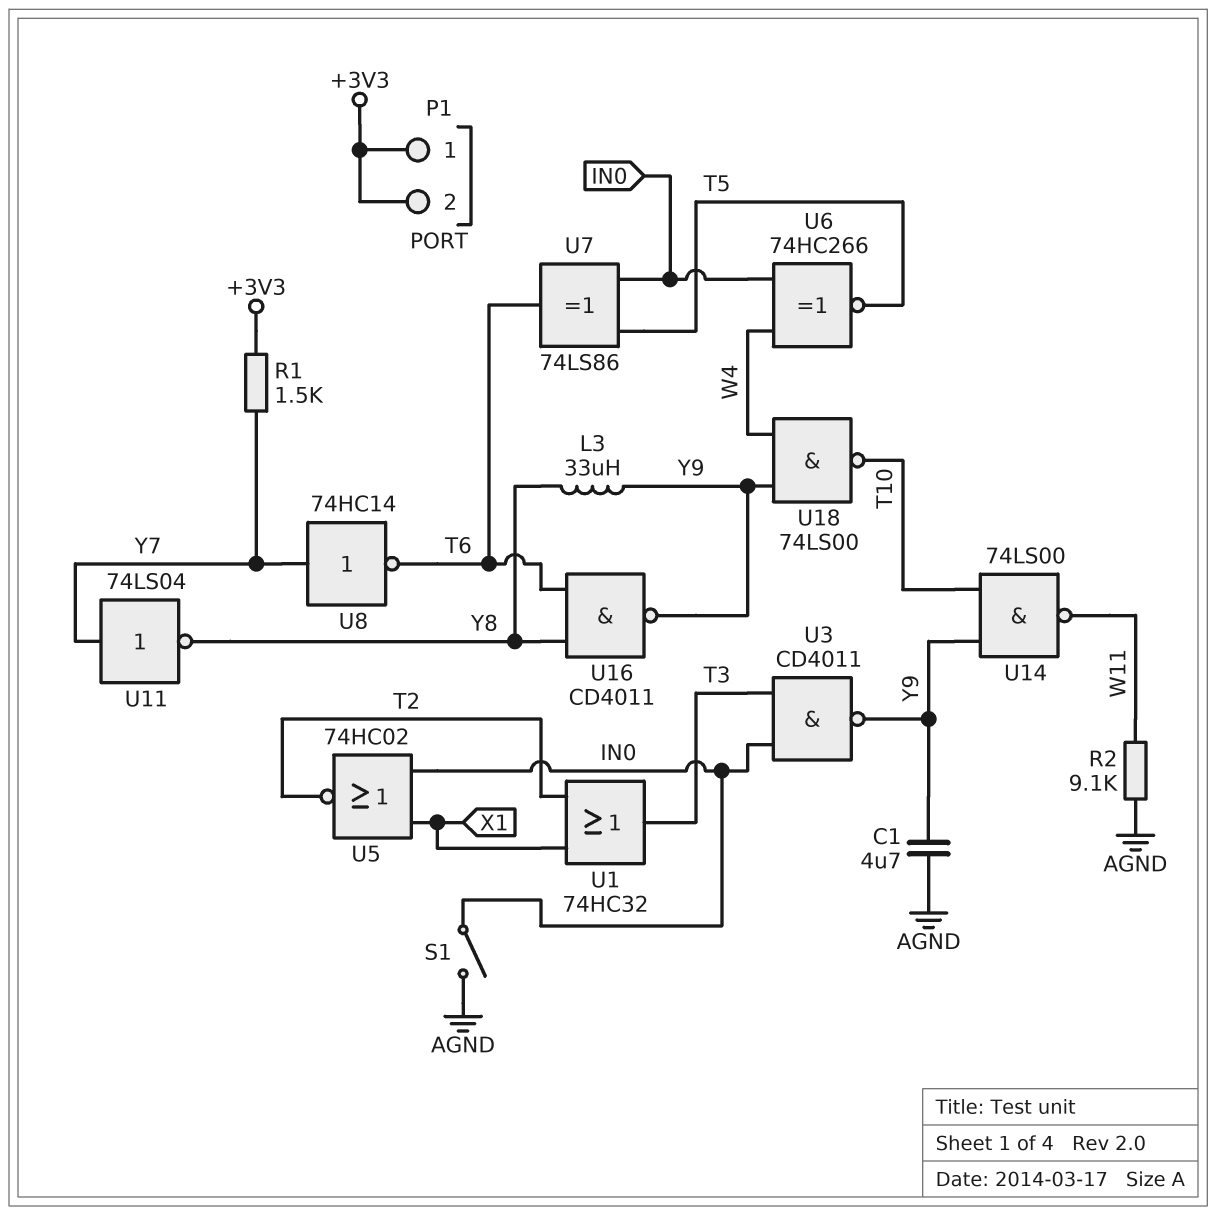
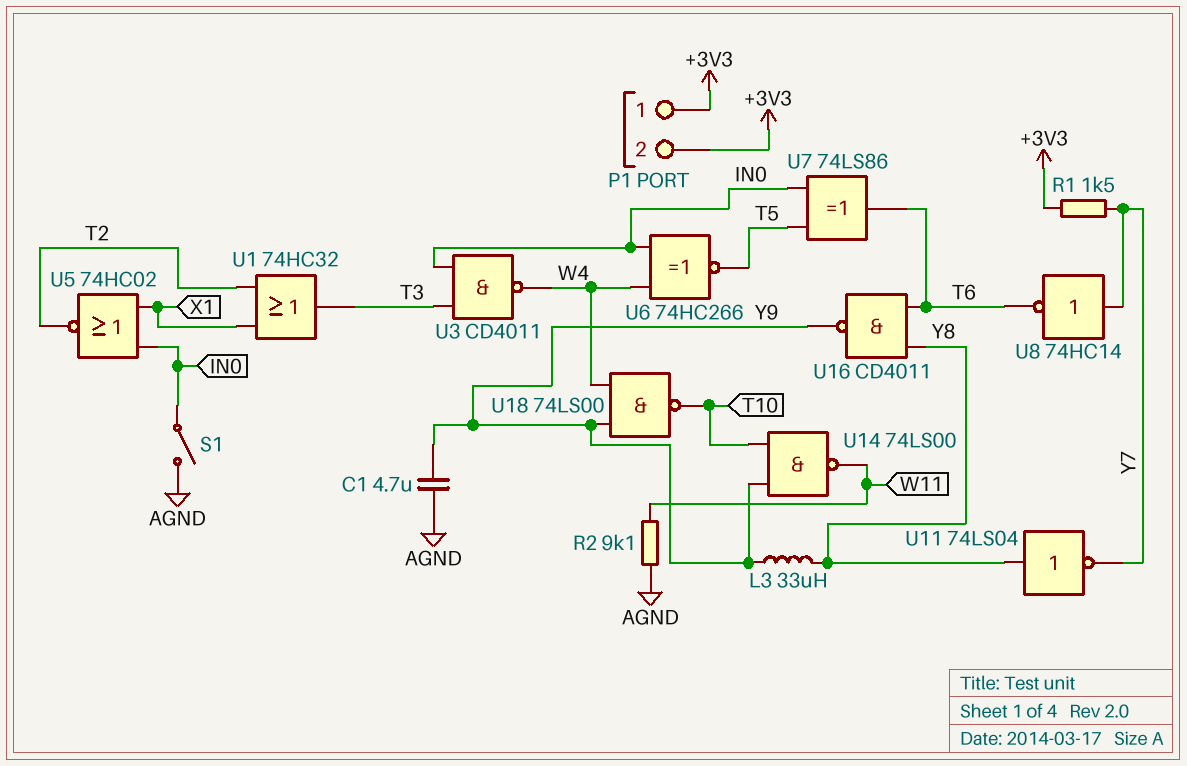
U3: NAND CD4011 (in IN0, in T3, out Y9) -> NAND CD4011 (in IN0, in T3, out W4)
U11: NOT 74LS04 (in Y7, out Y8) -> NOT 74LS04 (in Y8, out Y7)

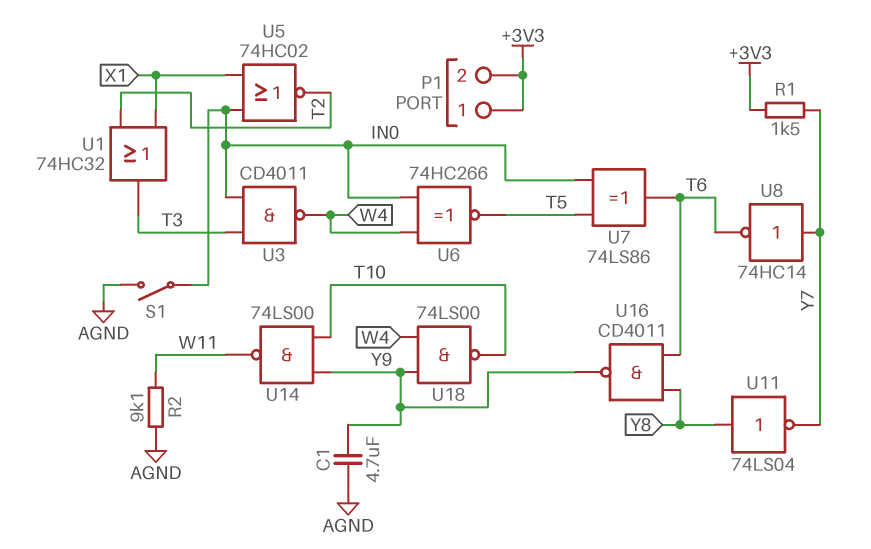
L3: 33uH (Y8, Y9) -> none

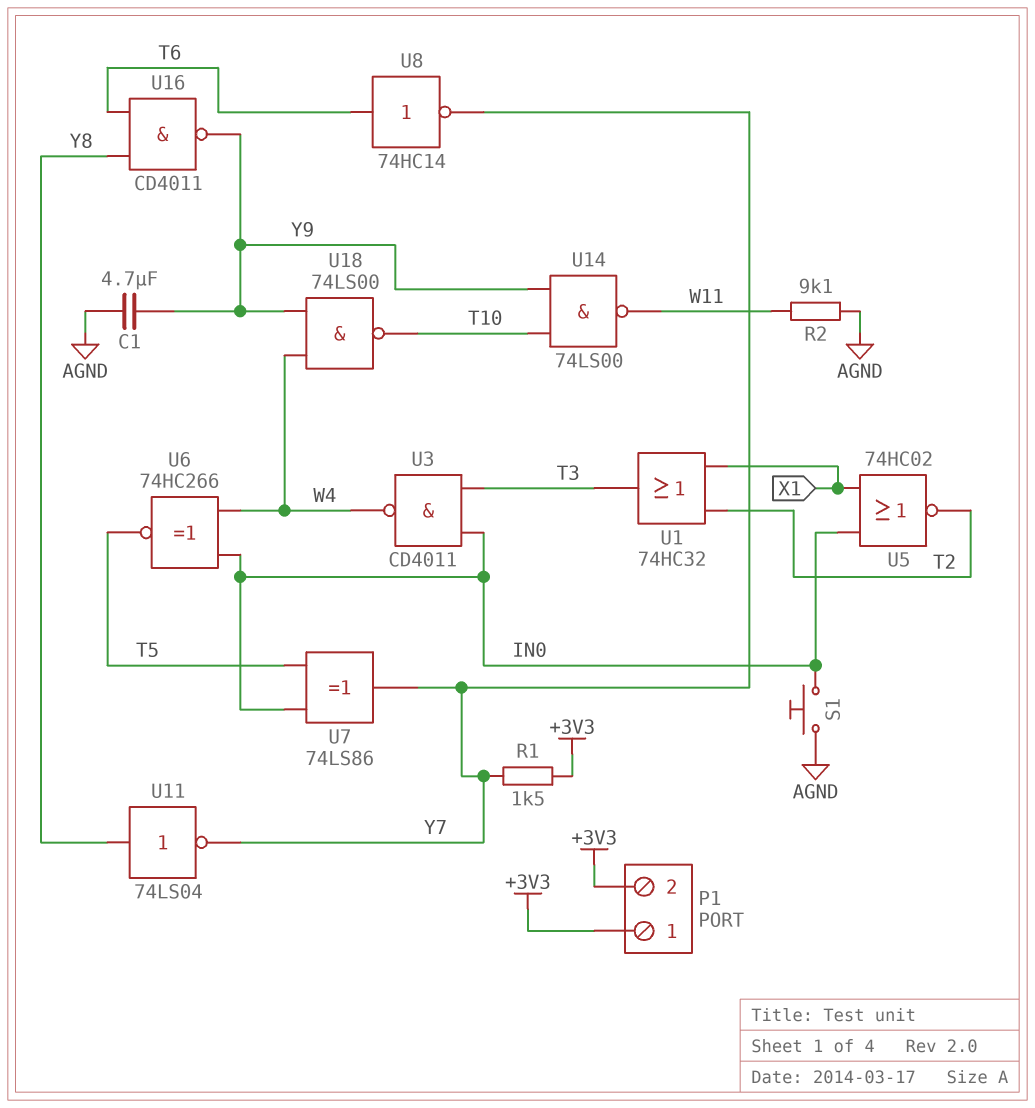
S1: switch (AGND, IN0) -> button (AGND, IN0)
U7: XOR 74LS86 (in IN0, in T5, out T6) -> XOR 74LS86 (in IN0, in T5, out Y7)
U8: NOT 74HC14 (in Y7, out T6) -> NOT 74HC14 (in T6, out Y7)

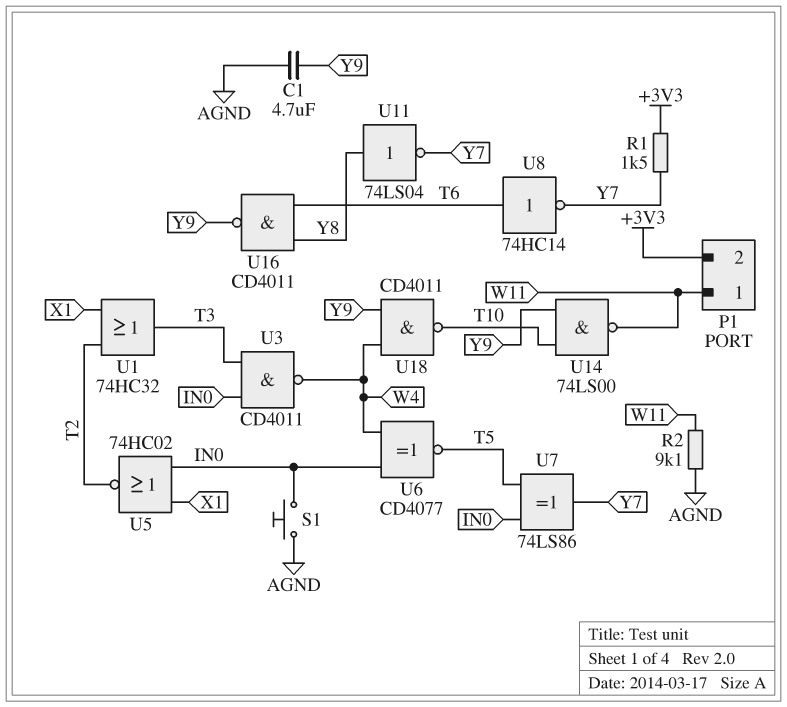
P1 pin 1: +3V3 -> W11
U6: XNOR 74HC266 (in IN0, in W4, out T5) -> XNOR CD4077 (in IN0, in W4, out T5)
U18: NAND 74LS00 (in W4, in Y9, out T10) -> NAND CD4011 (in W4, in Y9, out T10)

